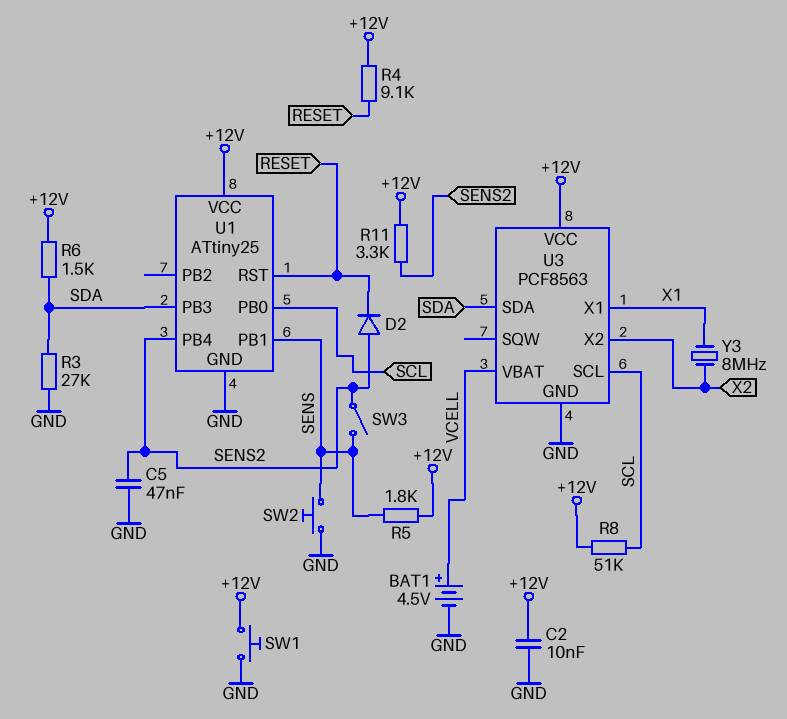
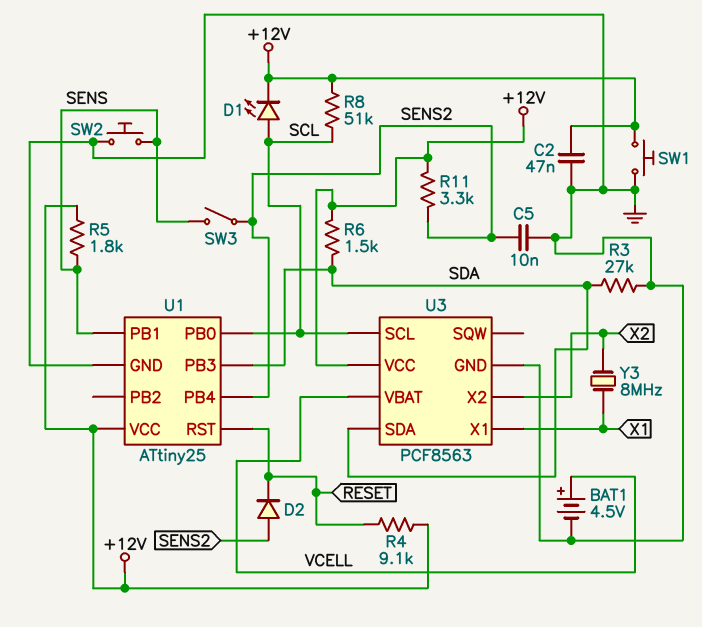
C2: 10nF (+12V, GND) -> 47nF (+12V, GND)
C5: 47nF (GND, SENS2) -> 10nF (GND, SENS2)
D1: none -> LED (A SCL, K +12V)

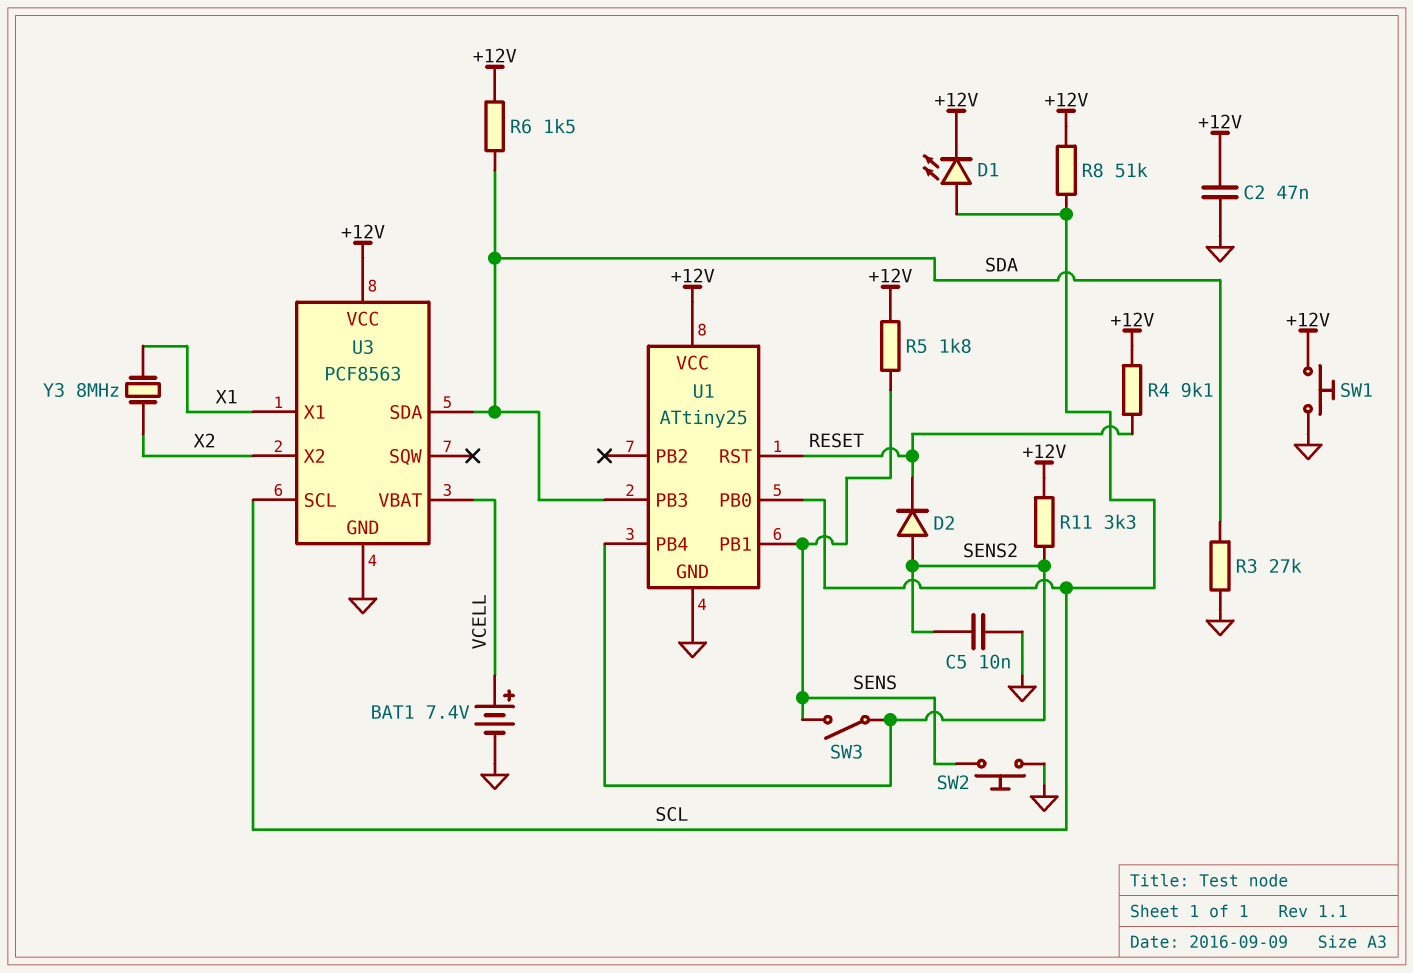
BAT1: 4.5V (plus VCELL, minus GND) -> 7.4V (plus VCELL, minus GND)

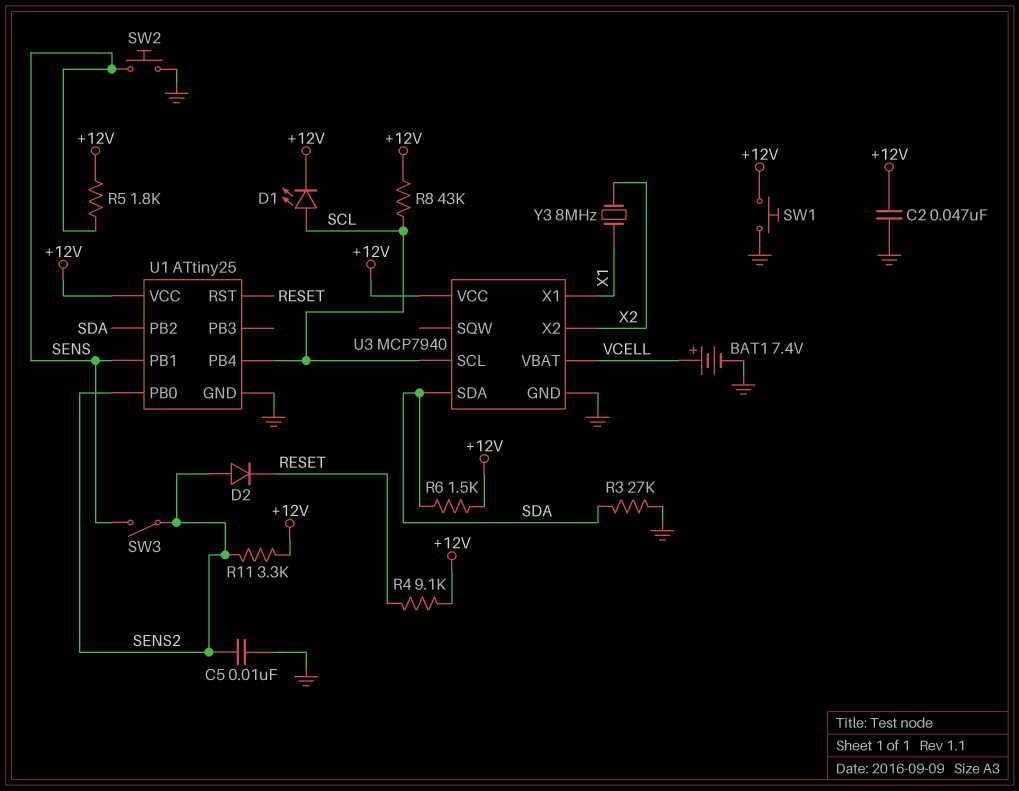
R8: 51k (+12V, SCL) -> 43k (+12V, SCL)
U1 pin PB0: SCL -> SENS2
U1 pin PB2: none -> SDA
U1 pin PB3: SDA -> none
U1 pin PB4: SENS2 -> SCL
U3: PCF8563 -> MCP7940

